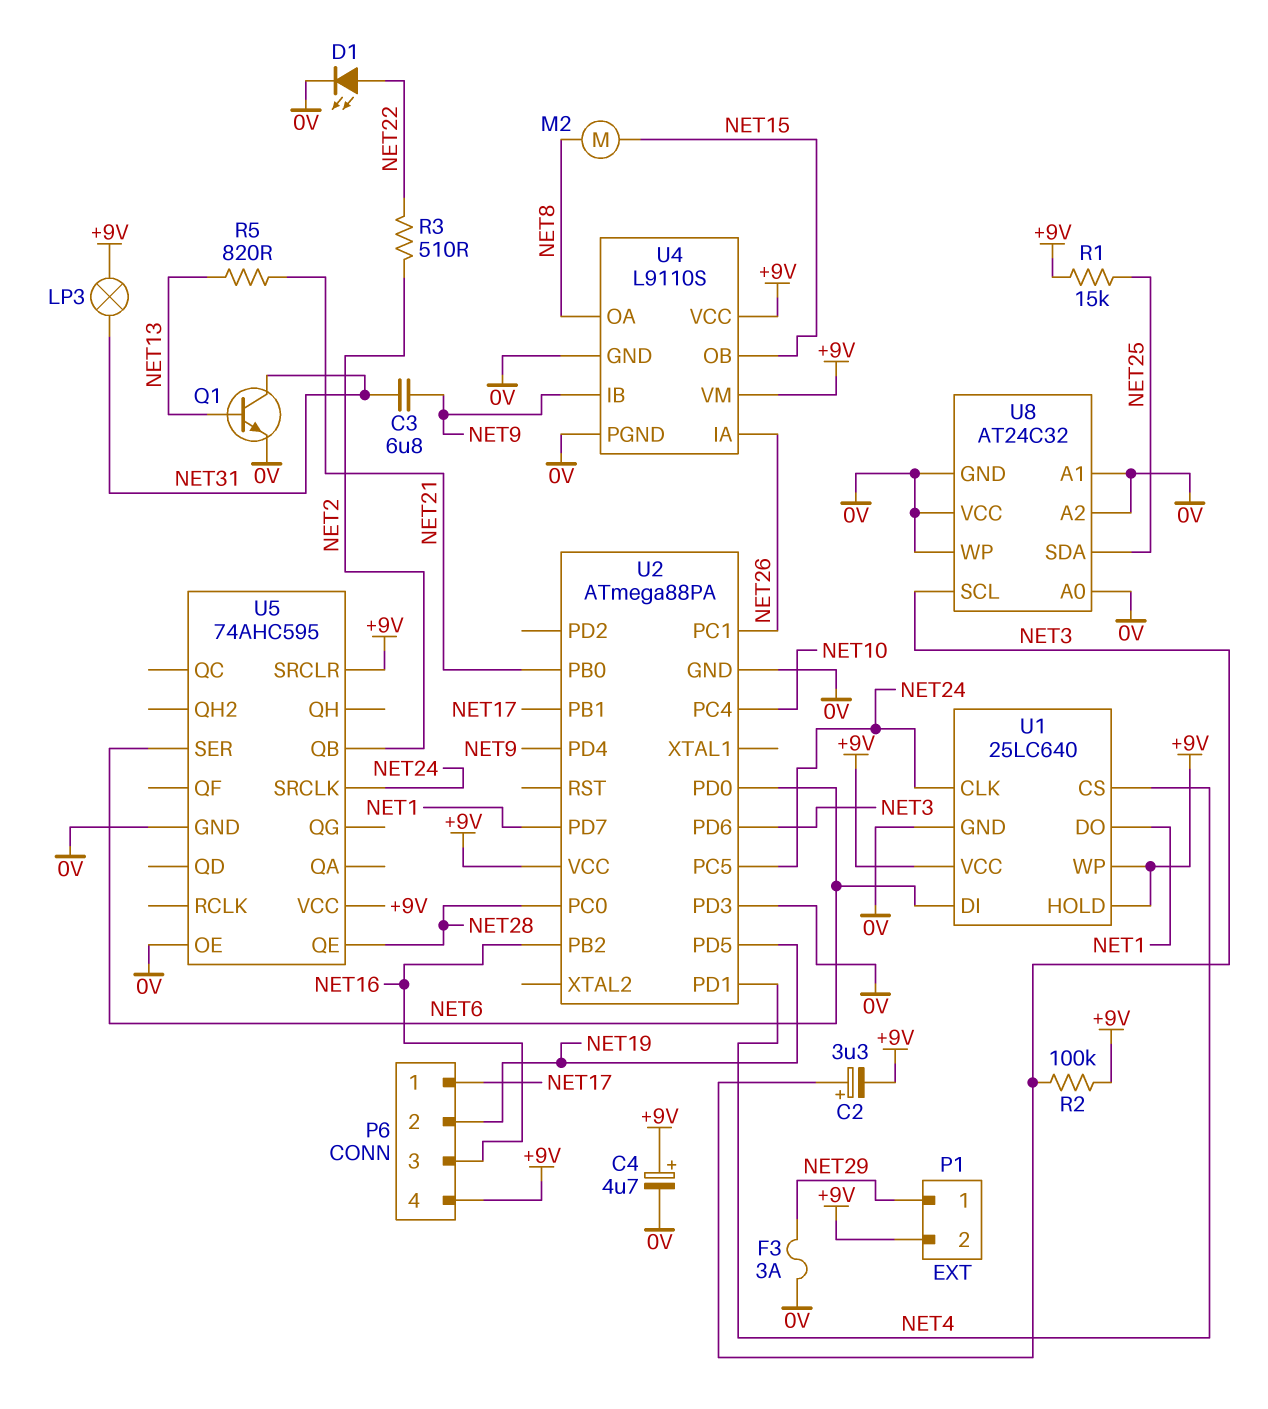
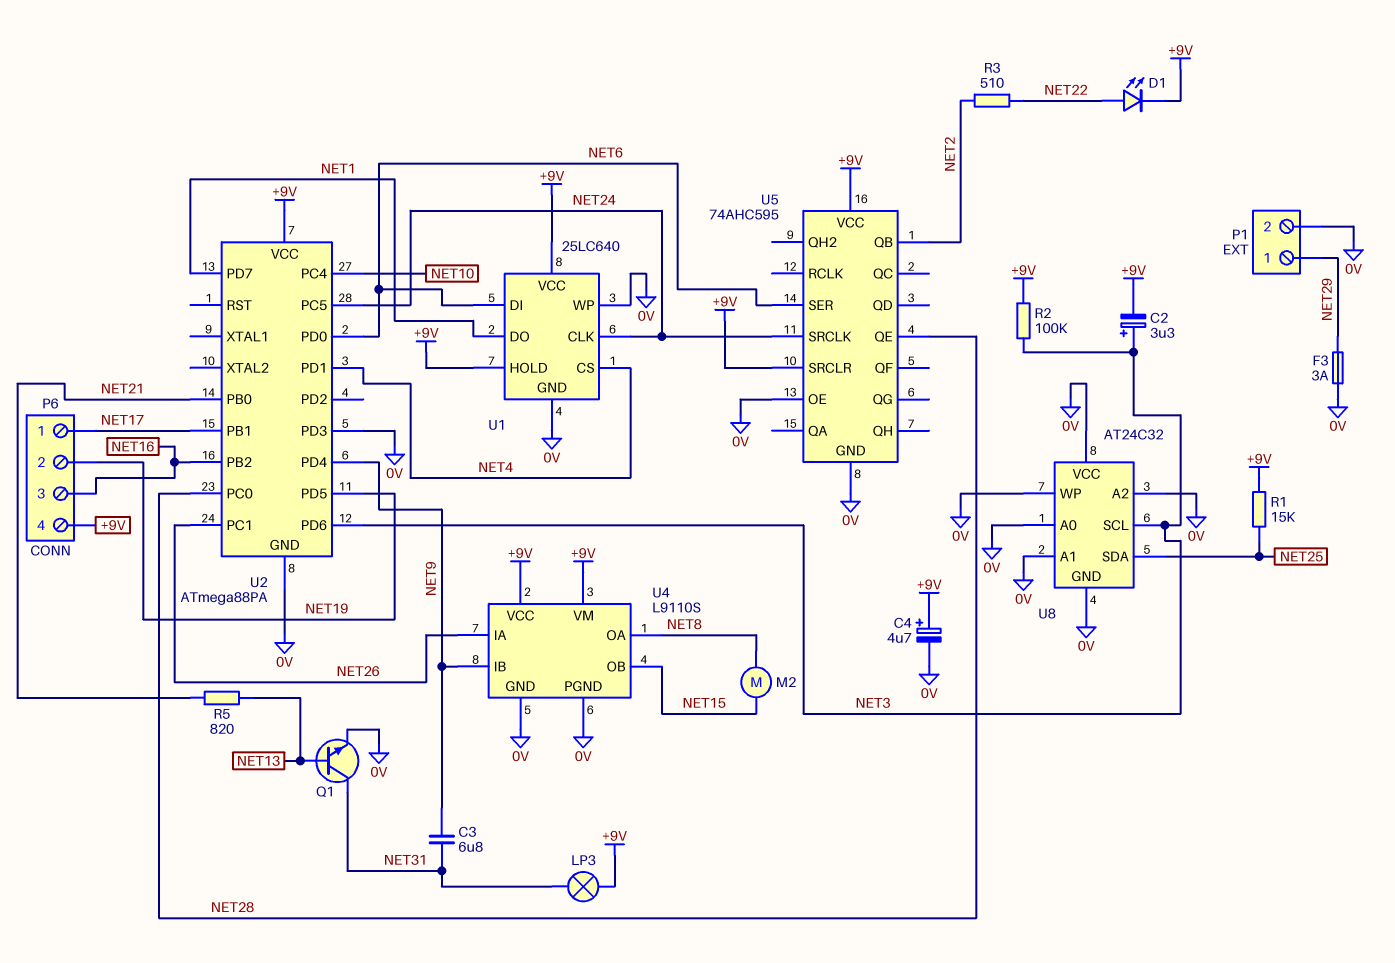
D1: LED (A NET22, K 0V) -> LED (A NET22, K +9V)
P1 pin 2: +9V -> 0V
U1 pin WP: +9V -> 0V

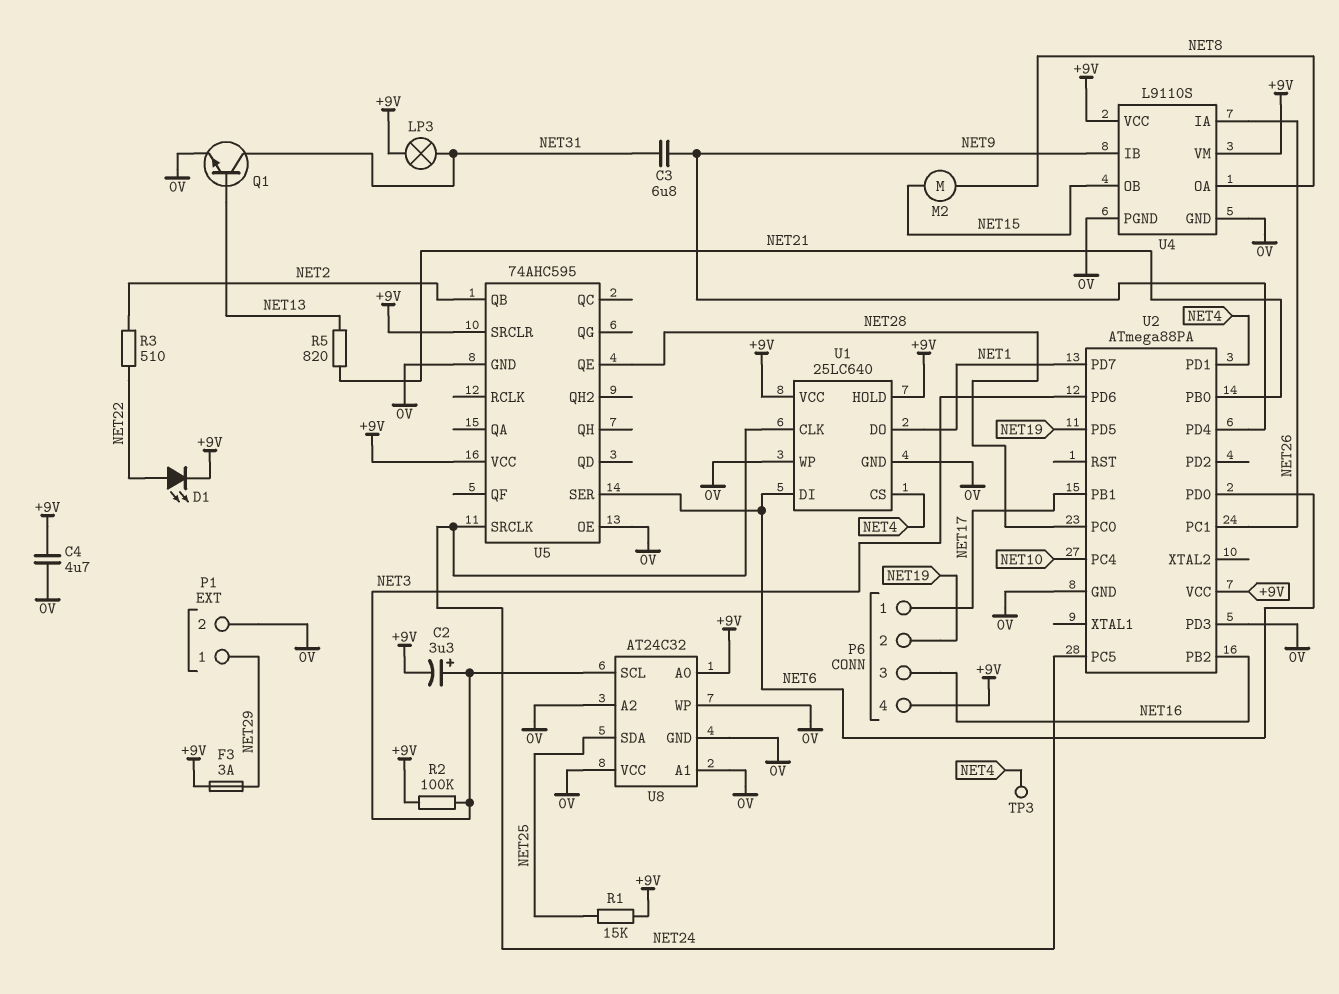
C4: 4.7uF (plus +9V, minus 0V) -> 4.7uF (+9V, 0V)
F3: 3A (0V, NET29) -> 3A (+9V, NET29)
TP3: none -> test point (NET4)
U8 pin A0: 0V -> +9V

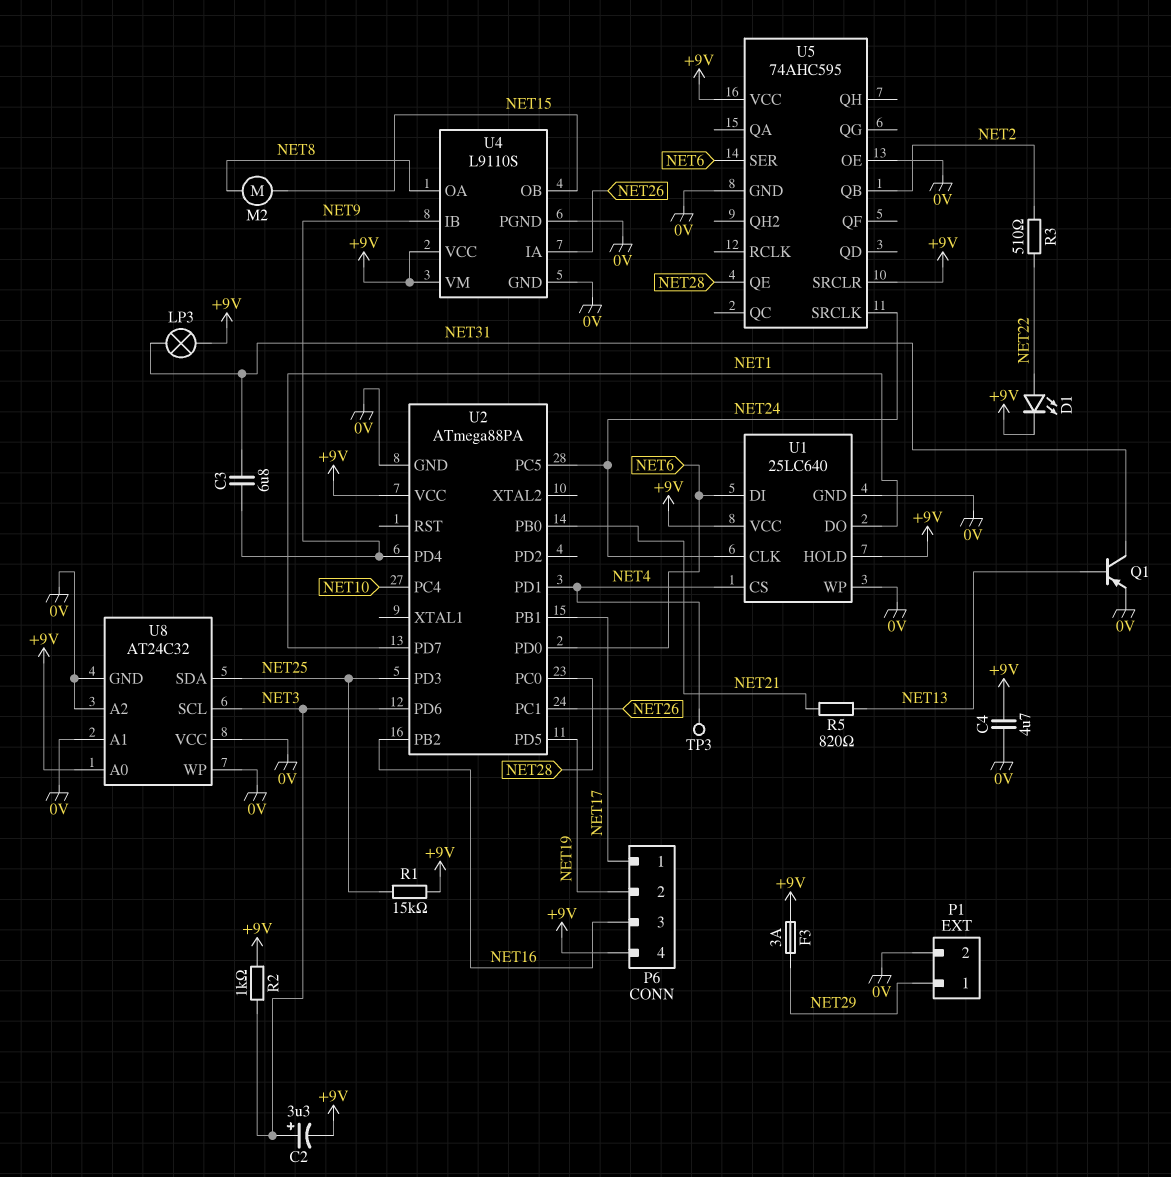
Q1: NPN (B NET13, C NET31, E 0V) -> PNP (B NET13, C NET31, E 0V)
R2: 100k (+9V, NET3) -> 1k (+9V, NET3)
U2 pin PD3: 0V -> NET25

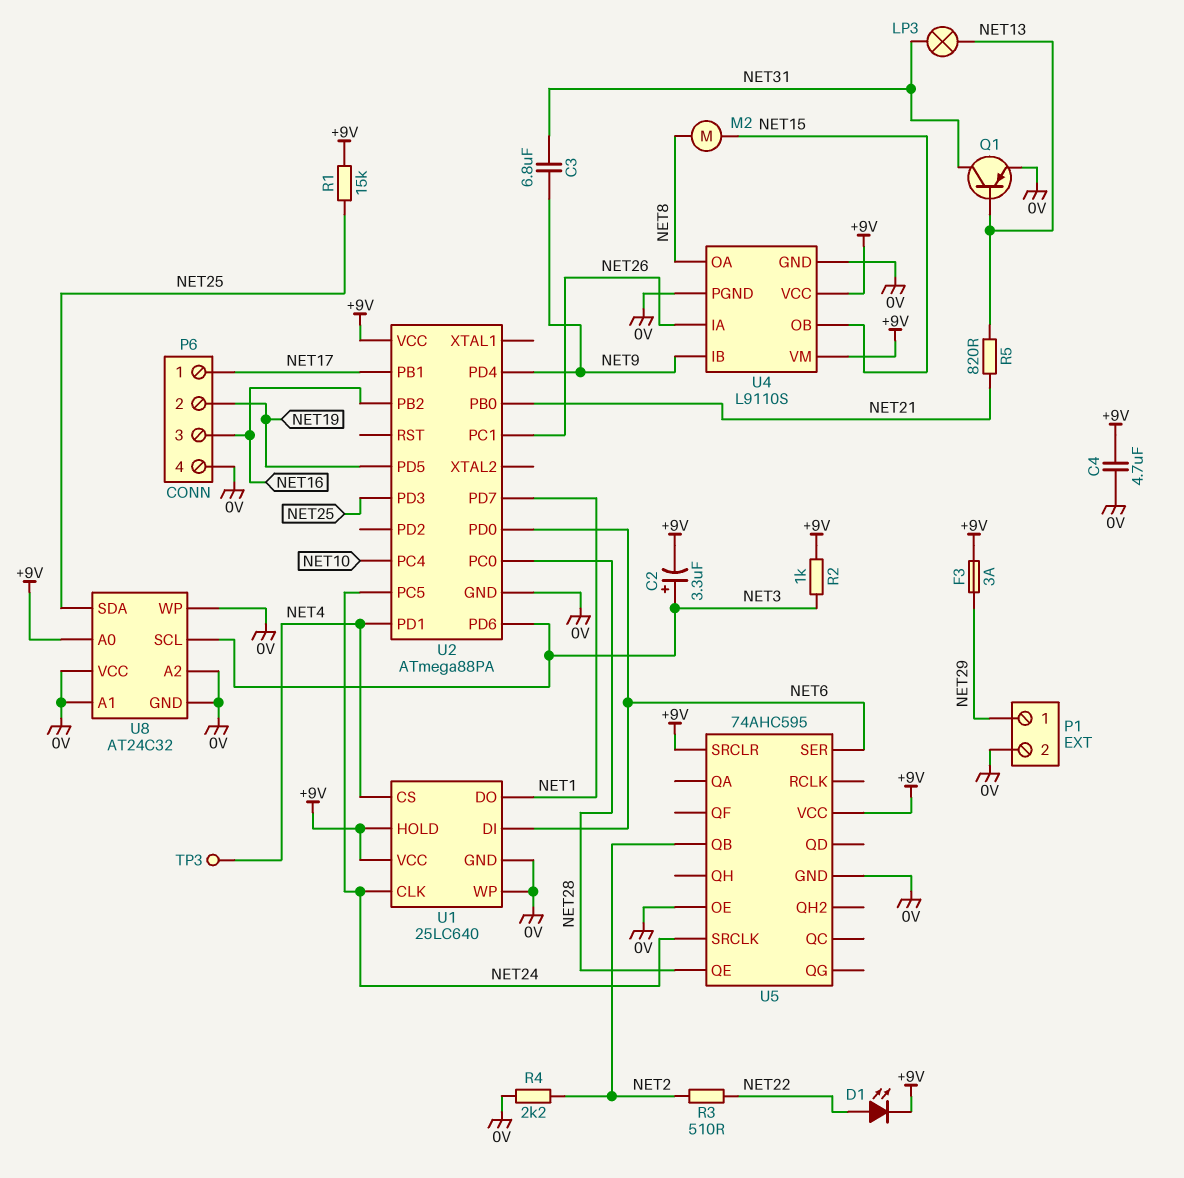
LP3: lamp (+9V, NET31) -> lamp (NET13, NET31)
P6 pin 4: +9V -> 0V
R4: none -> 2.2k (0V, NET2)

